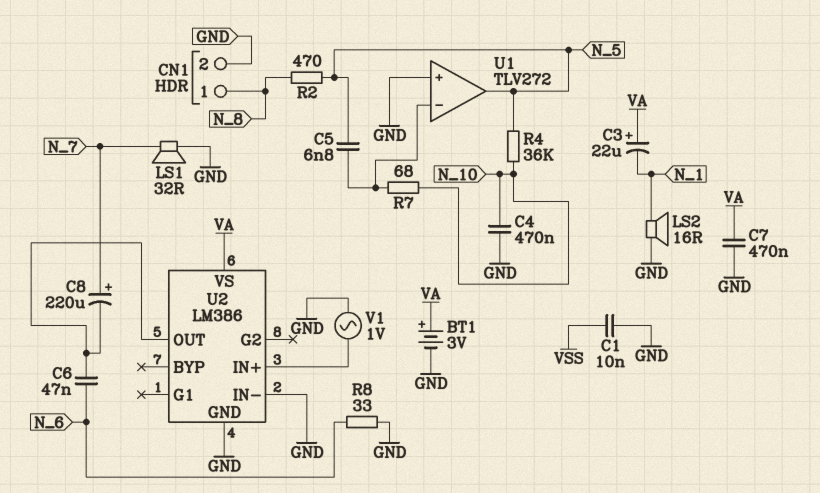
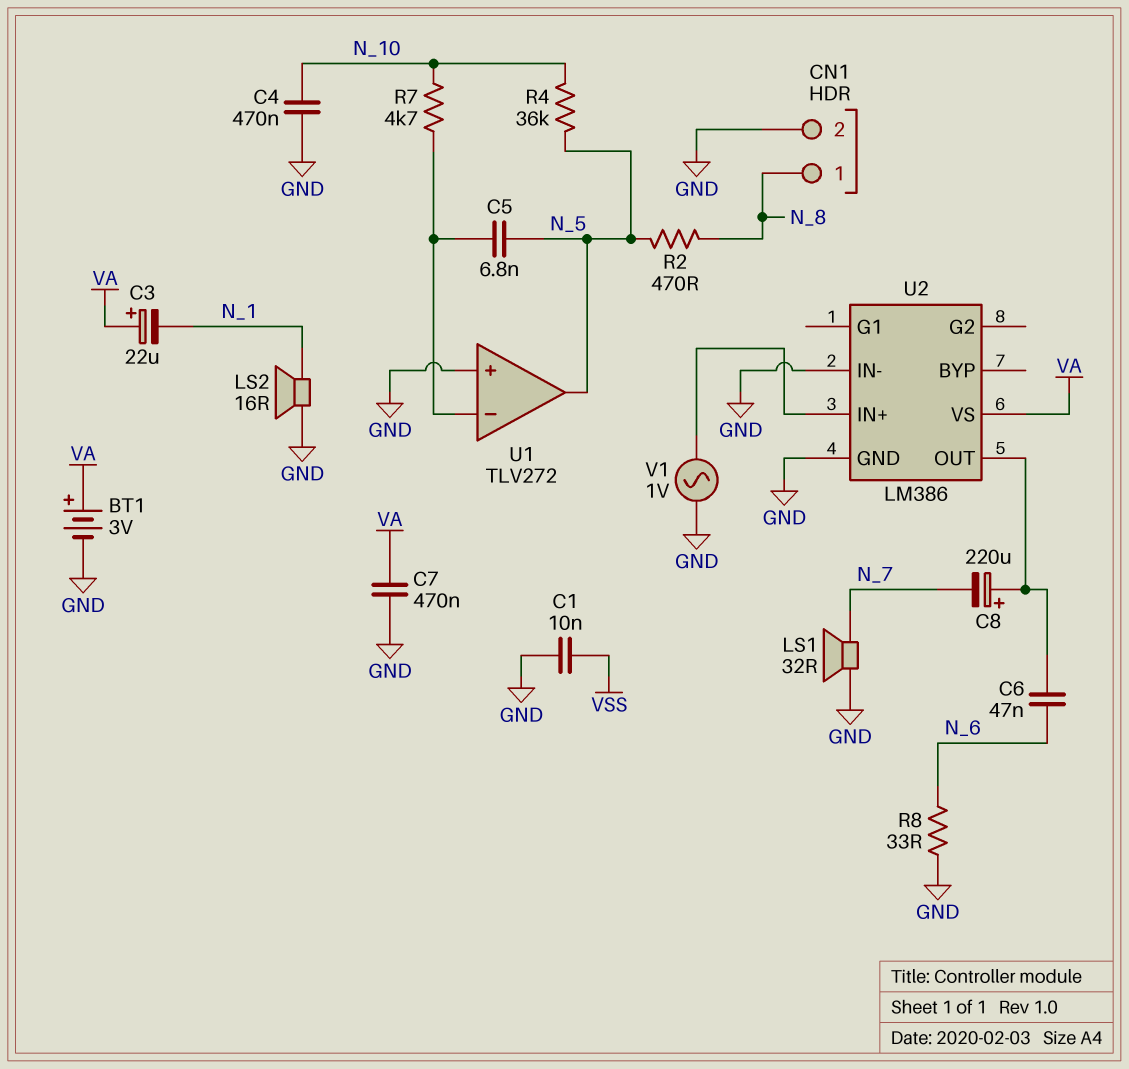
C8: 220uF (plus N_7, minus U2/OUT) -> 220uF (plus U2/OUT, minus N_7)
R7: 68 (N_10, U1/in-) -> 4.7k (N_10, U1/in-)

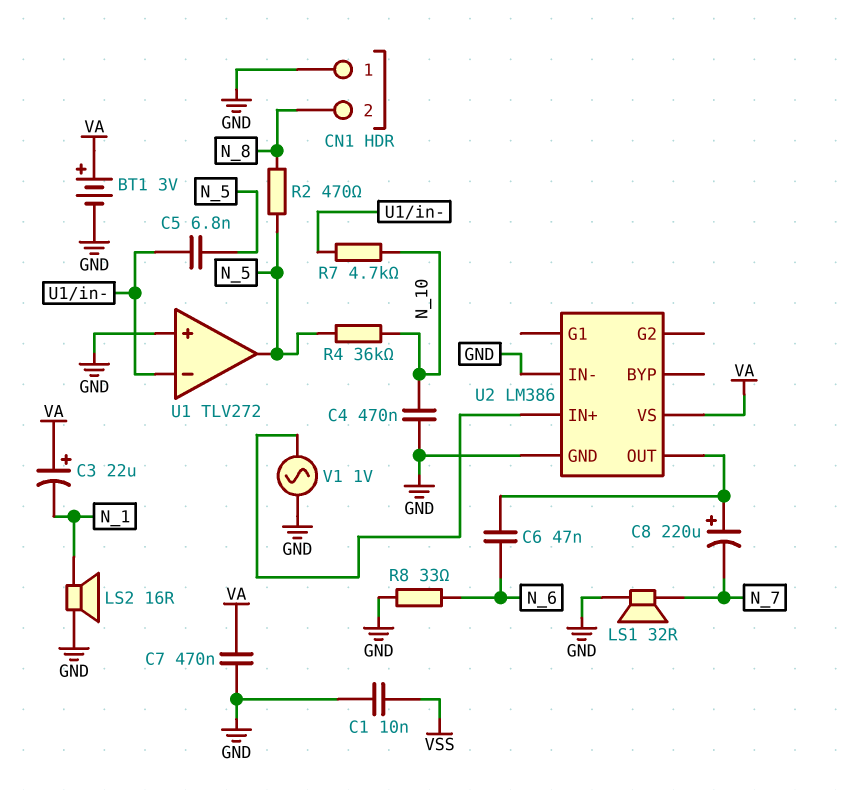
CN1 pin 1: N_8 -> GND
CN1 pin 2: GND -> N_8

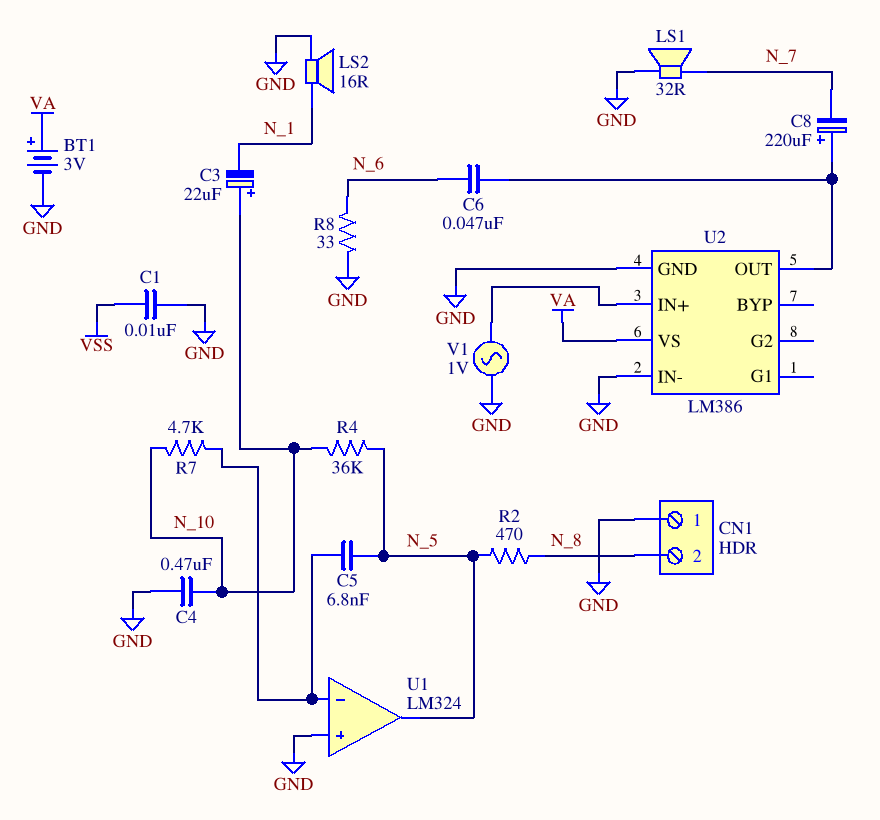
C3: 22uF (plus VA, minus N_1) -> 22uF (plus N_10, minus N_1)
C7: 470nF (GND, VA) -> none
U1: TLV272 -> LM324

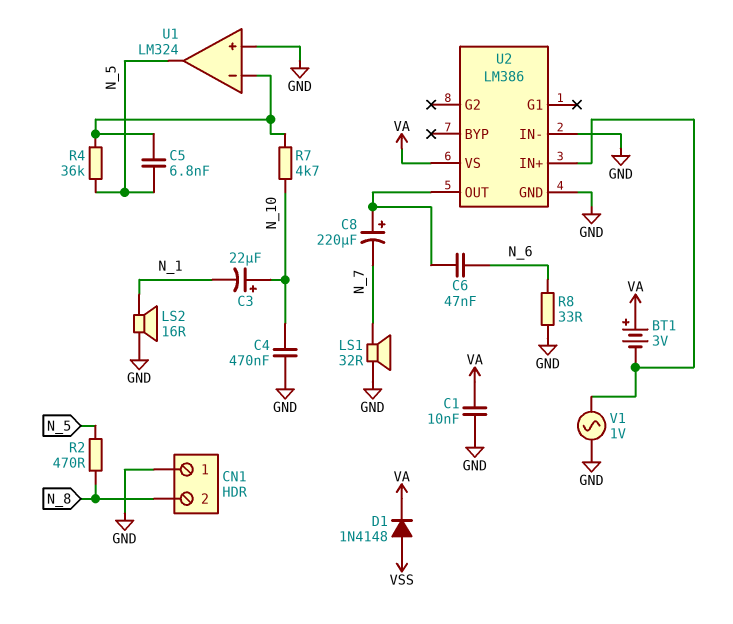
BT1: 3V (plus VA, minus GND) -> 3V (plus VA, minus U2/IN+)
C1: 10nF (GND, VSS) -> 10nF (GND, VA)
D1: none -> diode 1N4148 (A VSS, K VA)
R4: 36k (N_5, N_10) -> 36k (N_5, U1/in-)

